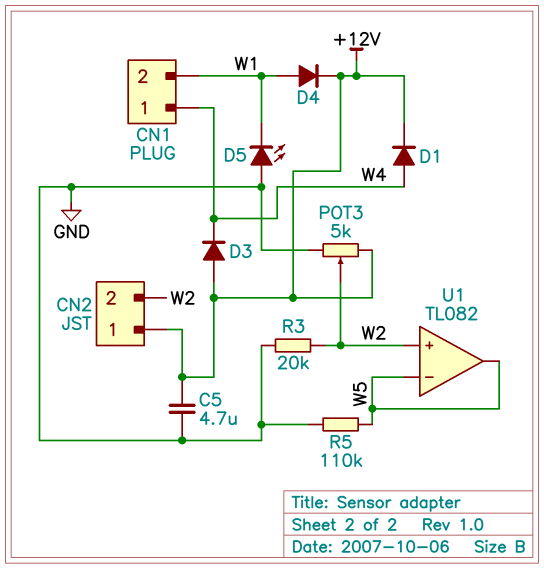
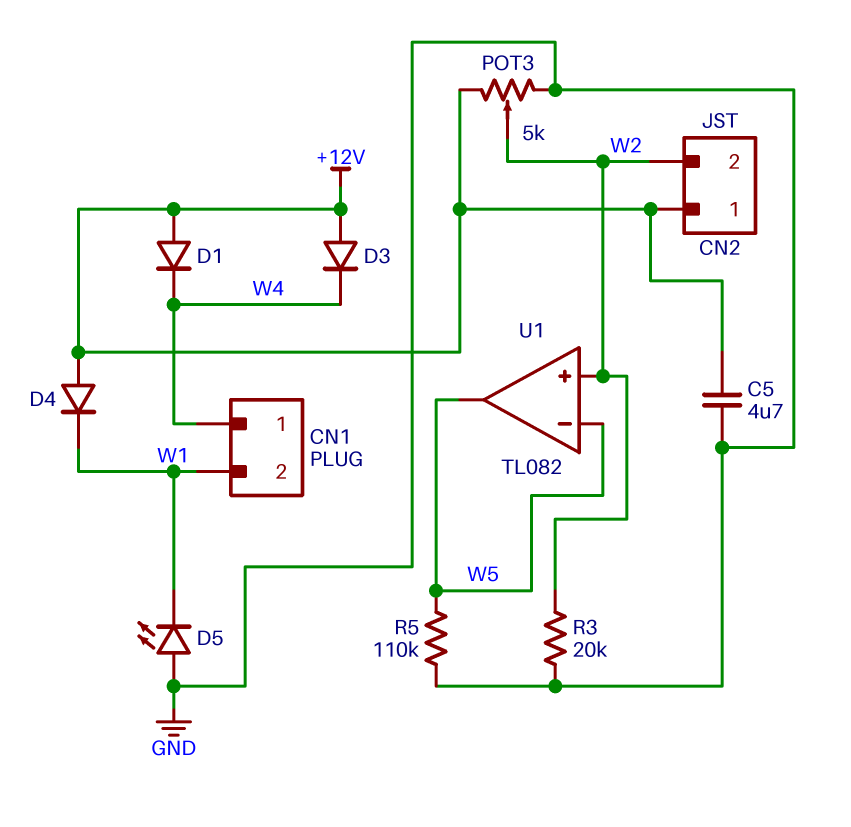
D1: diode (A W4, K +12V) -> diode (A +12V, K W4)
D4: diode (A W1, K +12V) -> diode (A +12V, K W1)

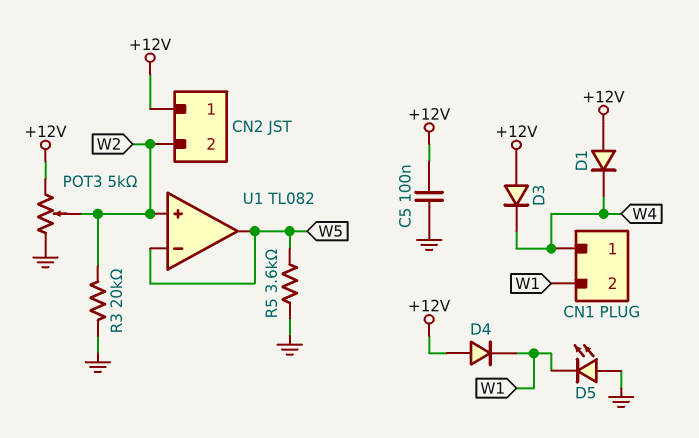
C5: 4.7uF (+12V, GND) -> 100nF (+12V, GND)
R5: 110k (GND, W5) -> 3.6k (GND, W5)

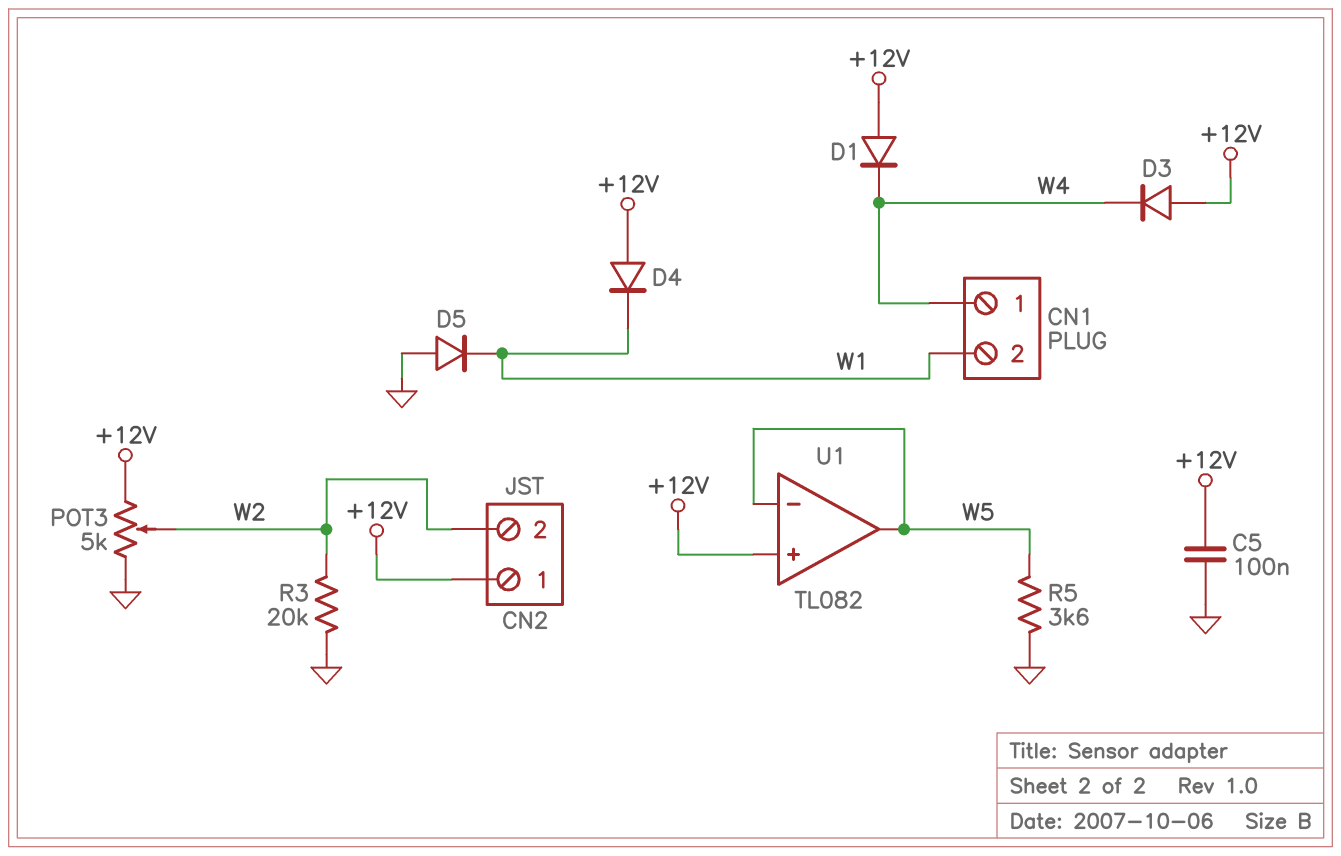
D5: LED (A GND, K W1) -> diode (A GND, K W1)
U1 pin in+: W2 -> +12V

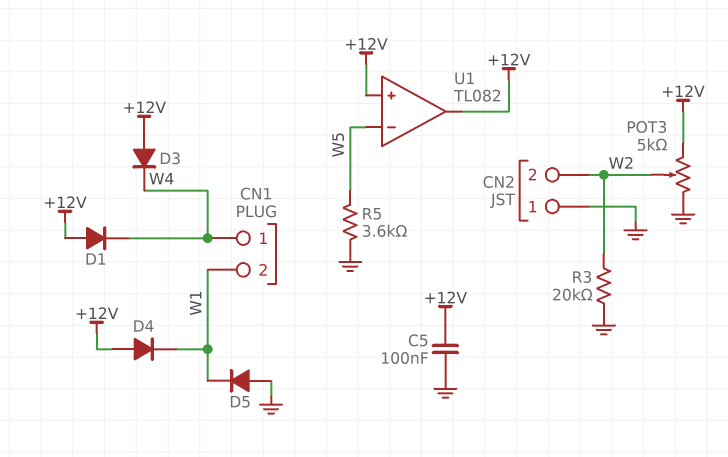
CN2 pin 1: +12V -> GND
U1 pin out: W5 -> +12V

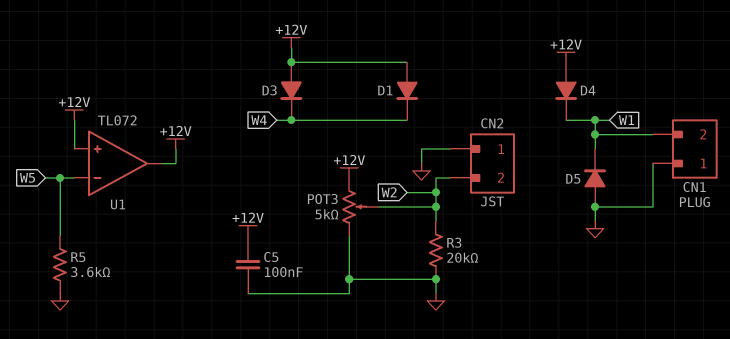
CN1 pin 1: W4 -> GND
U1: TL082 -> TL072

